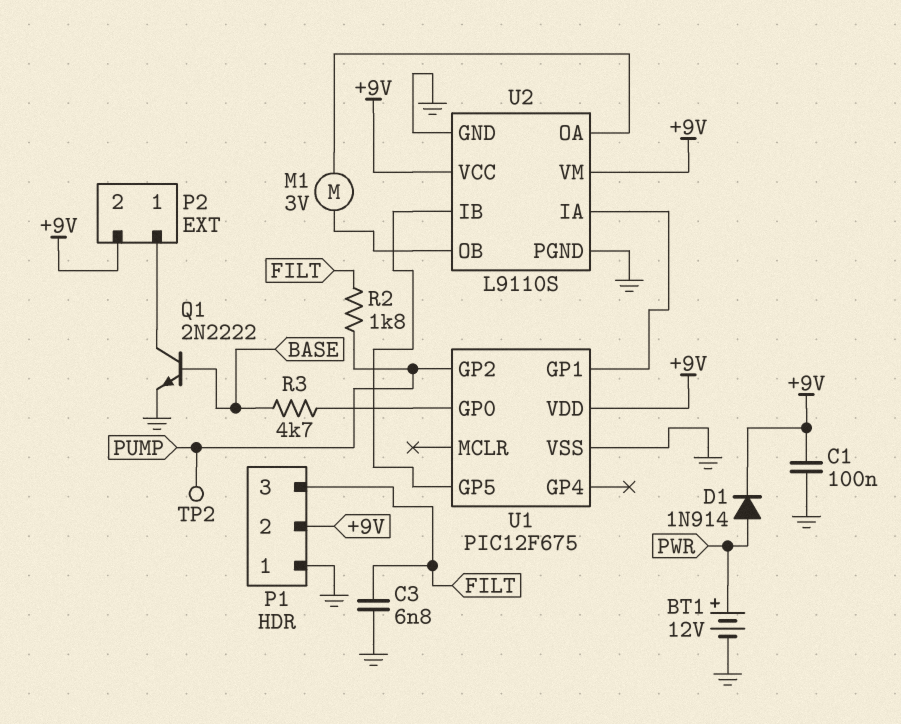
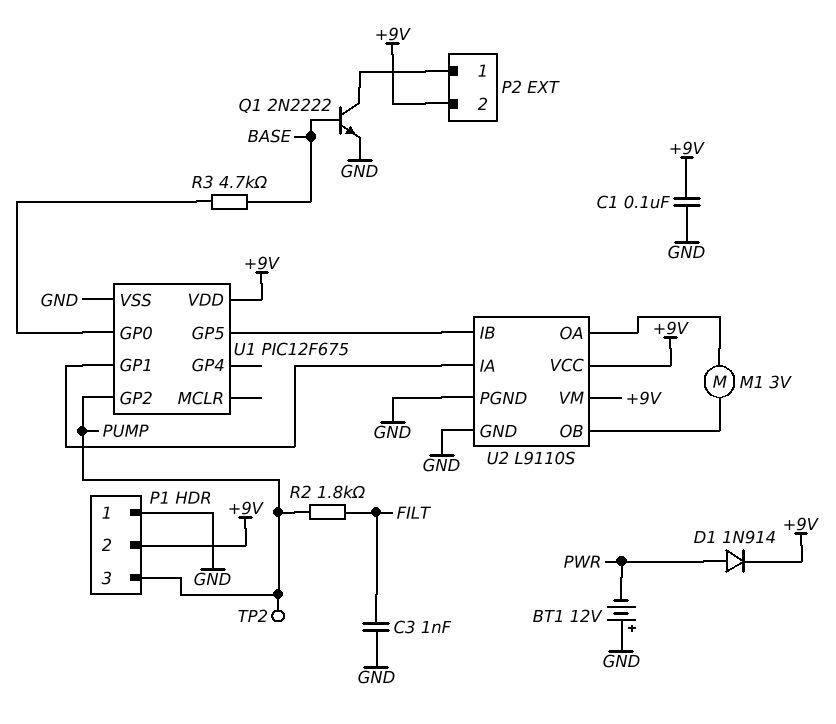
BT1: 12V (plus PWR, minus GND) -> 12V (plus GND, minus PWR)
C3: 6.8nF (FILT, GND) -> 1nF (FILT, GND)
P1 pin 3: FILT -> PUMP

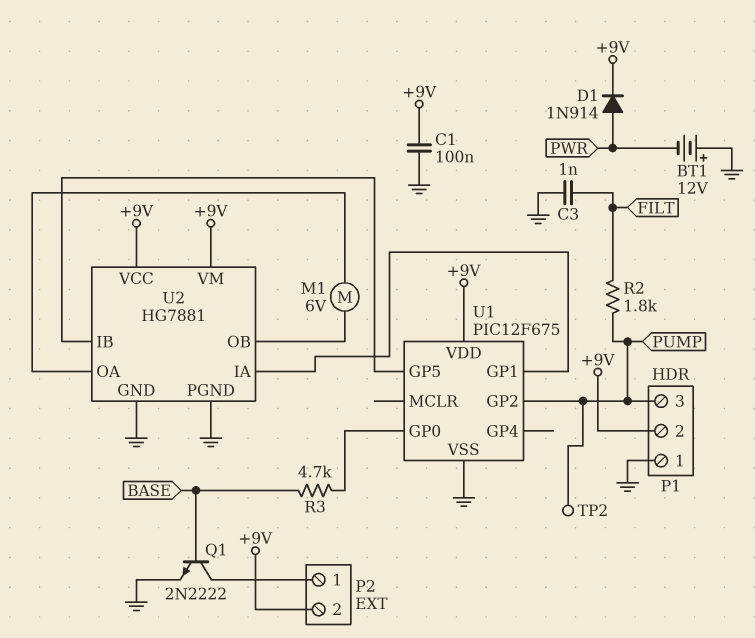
M1: motor 3V (U2/OA, U2/OB) -> motor 6V (U2/OA, U2/OB)
U2: L9110S -> HG7881

